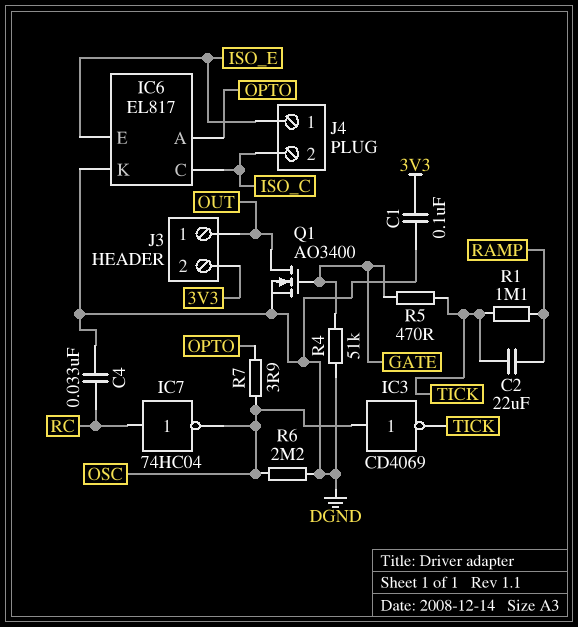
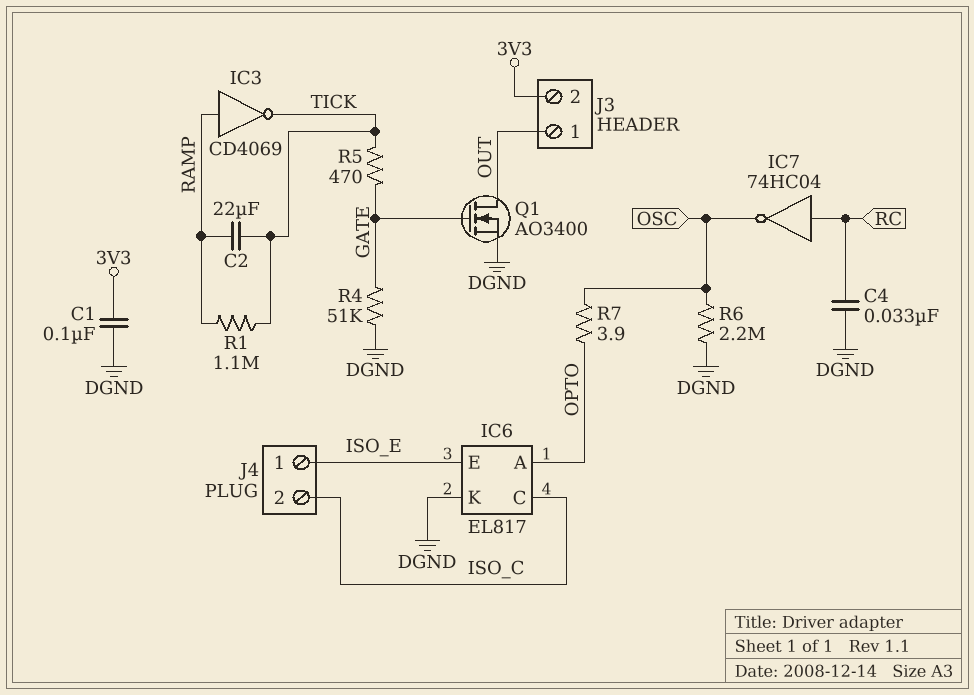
IC3: NOT CD4069 (in OSC, out TICK) -> NOT CD4069 (in RAMP, out TICK)

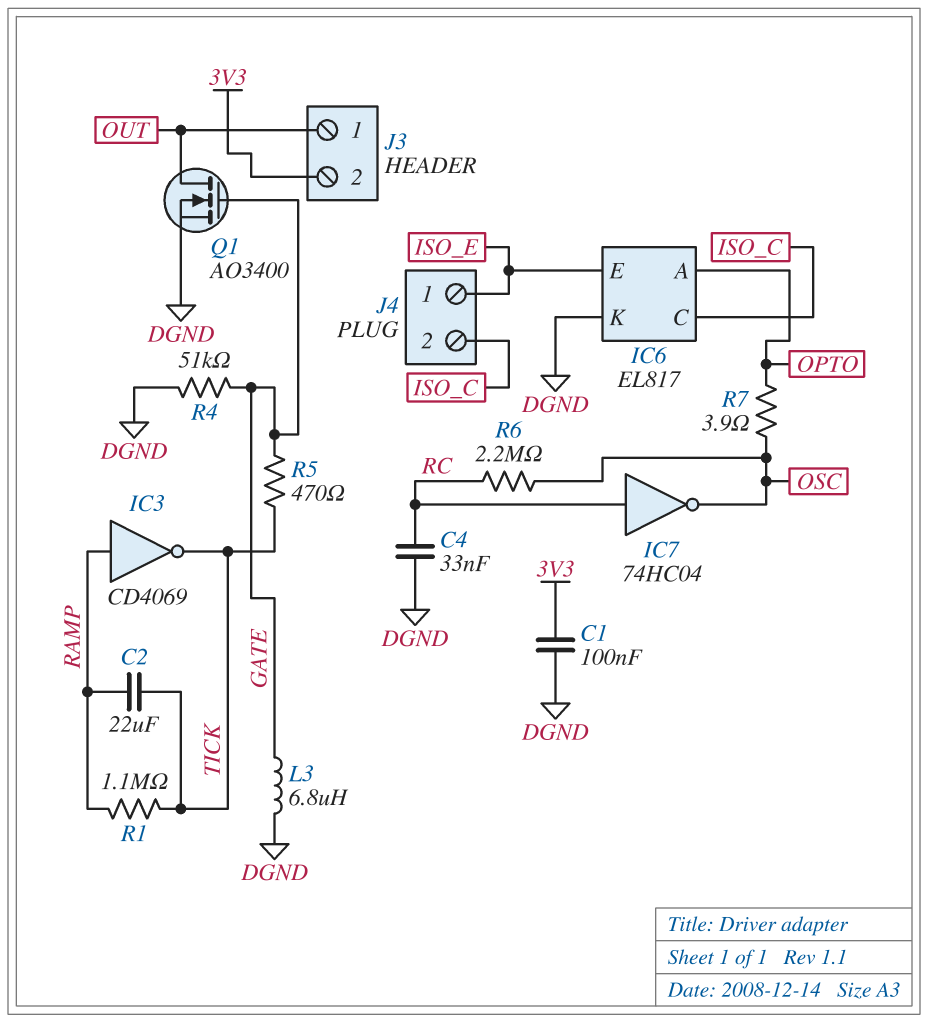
L3: none -> 6.8uH (DGND, GATE)
R6: 2.2M (DGND, OSC) -> 2.2M (OSC, RC)

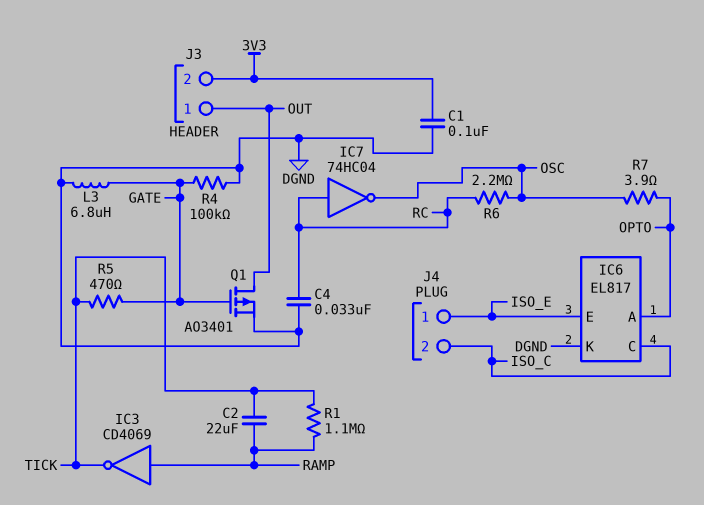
Q1: NMOS AO3400 (G GATE, D OUT, S DGND) -> PMOS AO3401 (G GATE, D OUT, S DGND)
R4: 51k (DGND, GATE) -> 100k (DGND, GATE)

